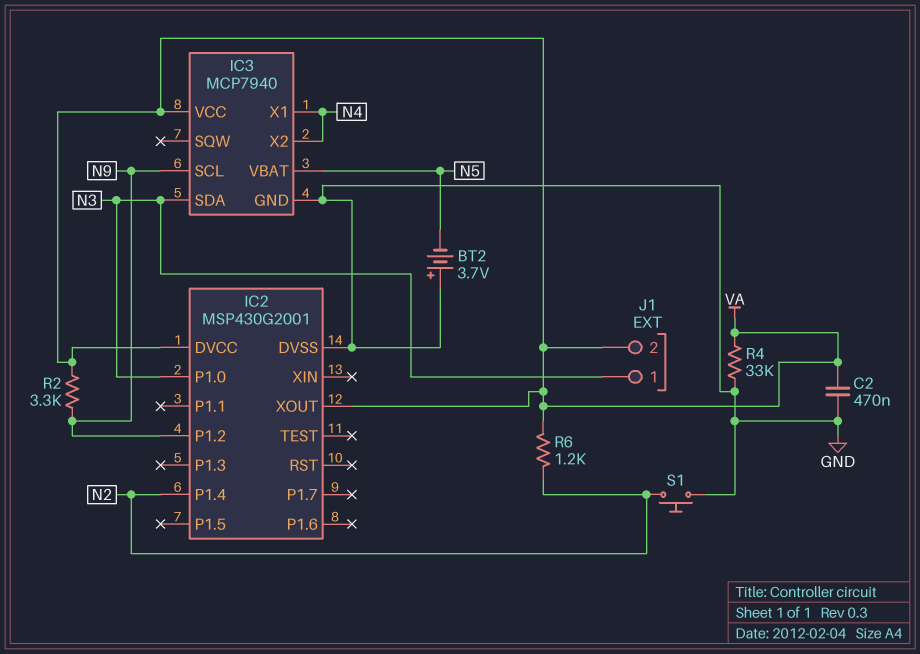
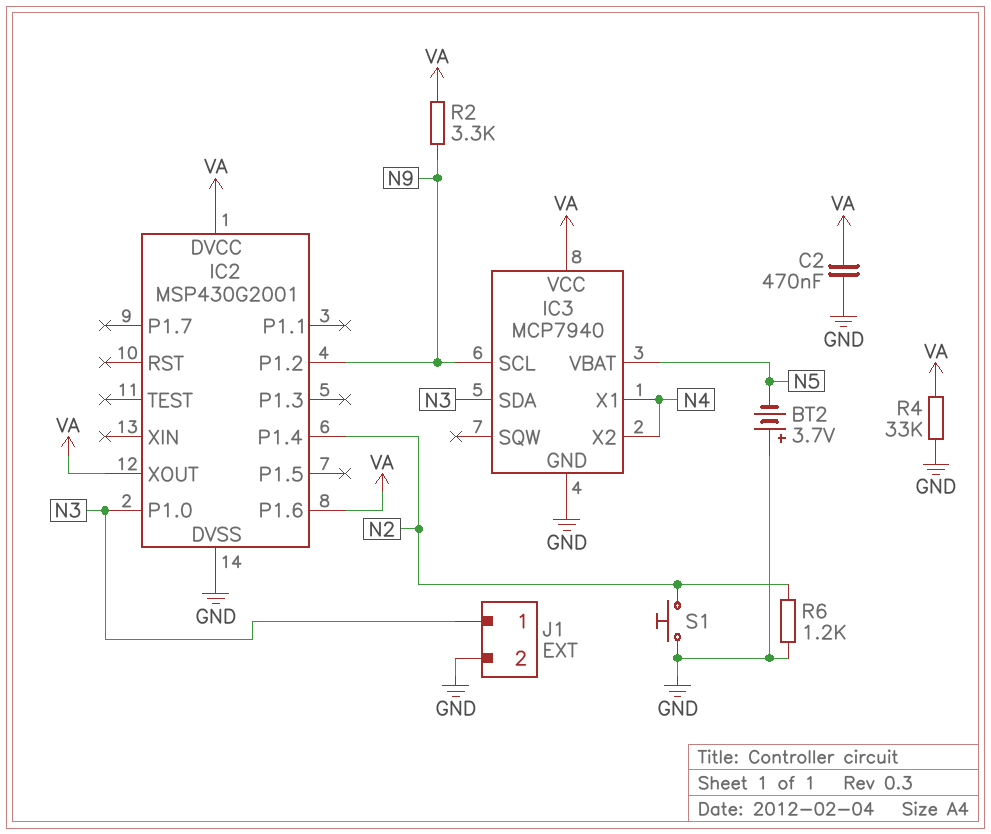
IC2 pin P1.6: none -> VA
J1 pin 2: VA -> GND
R6: 1.2k (N2, VA) -> 1.2k (GND, N2)

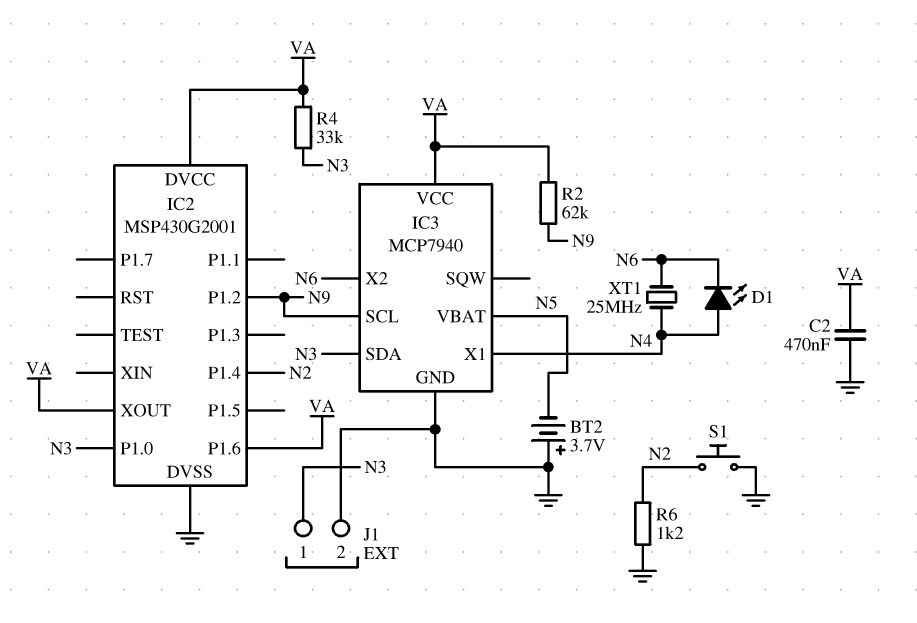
D1: none -> LED (A N4, K N6)
IC3 pin X2: N4 -> N6
R2: 3.3k (N9, VA) -> 62k (N9, VA)
R4: 33k (GND, VA) -> 33k (N3, VA)
XT1: none -> 25MHz (N4, N6)

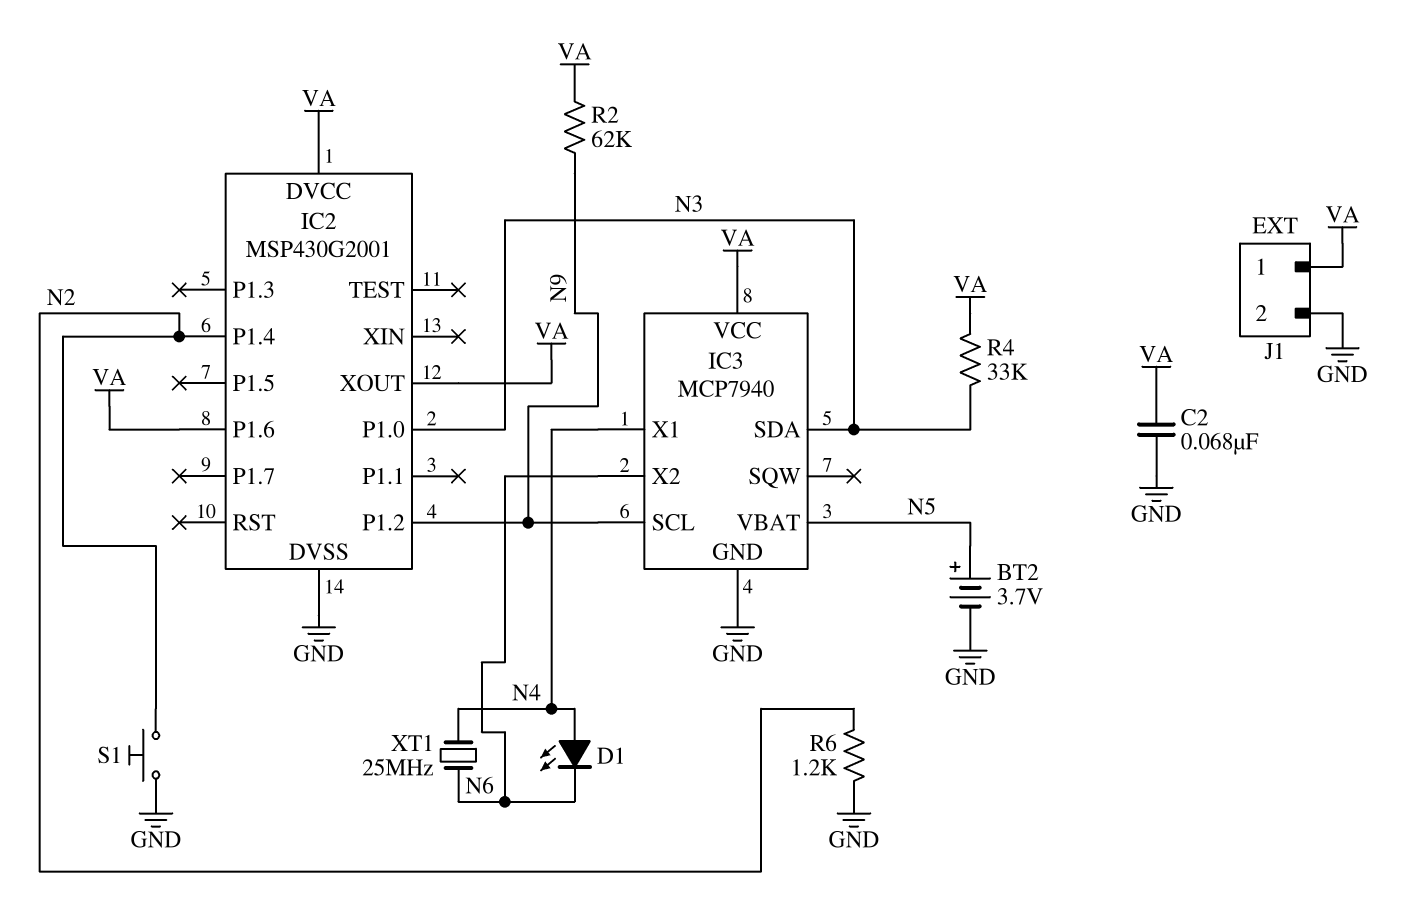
BT2: 3.7V (plus GND, minus N5) -> 3.7V (plus N5, minus GND)
C2: 470nF (GND, VA) -> 68nF (GND, VA)
J1 pin 1: N3 -> VA

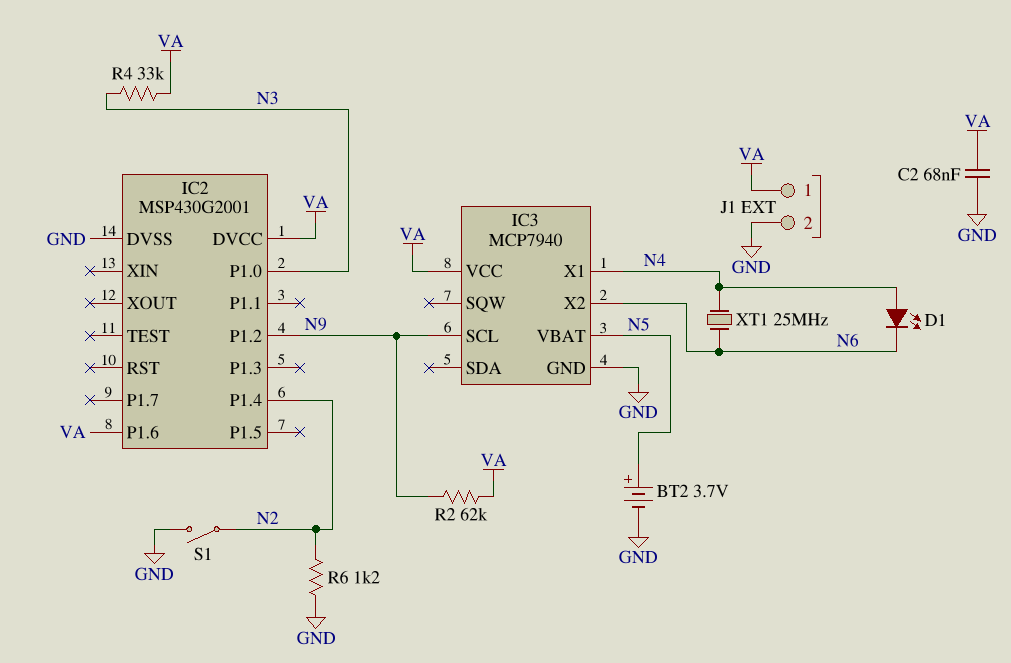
IC2 pin XOUT: VA -> none
IC3 pin SDA: N3 -> none
S1: button (GND, N2) -> switch (GND, N2)

